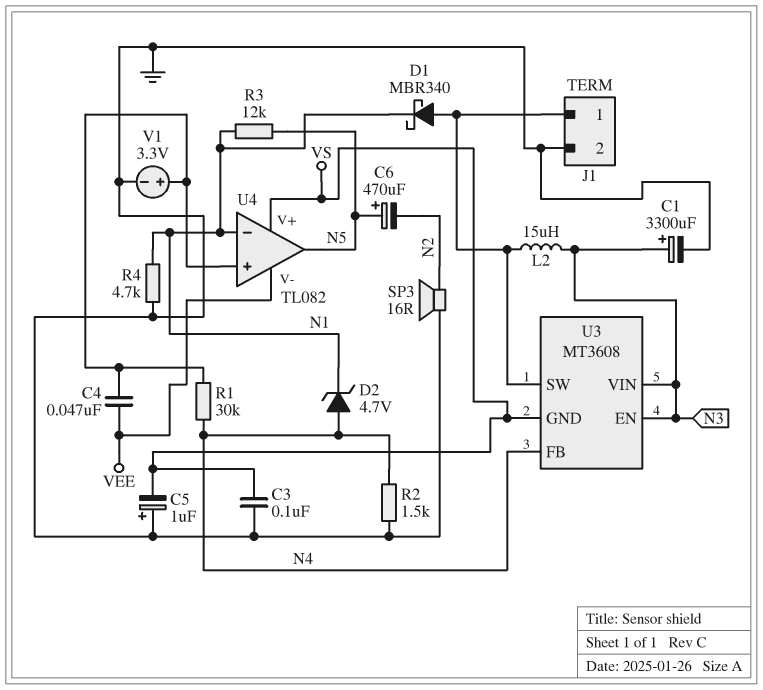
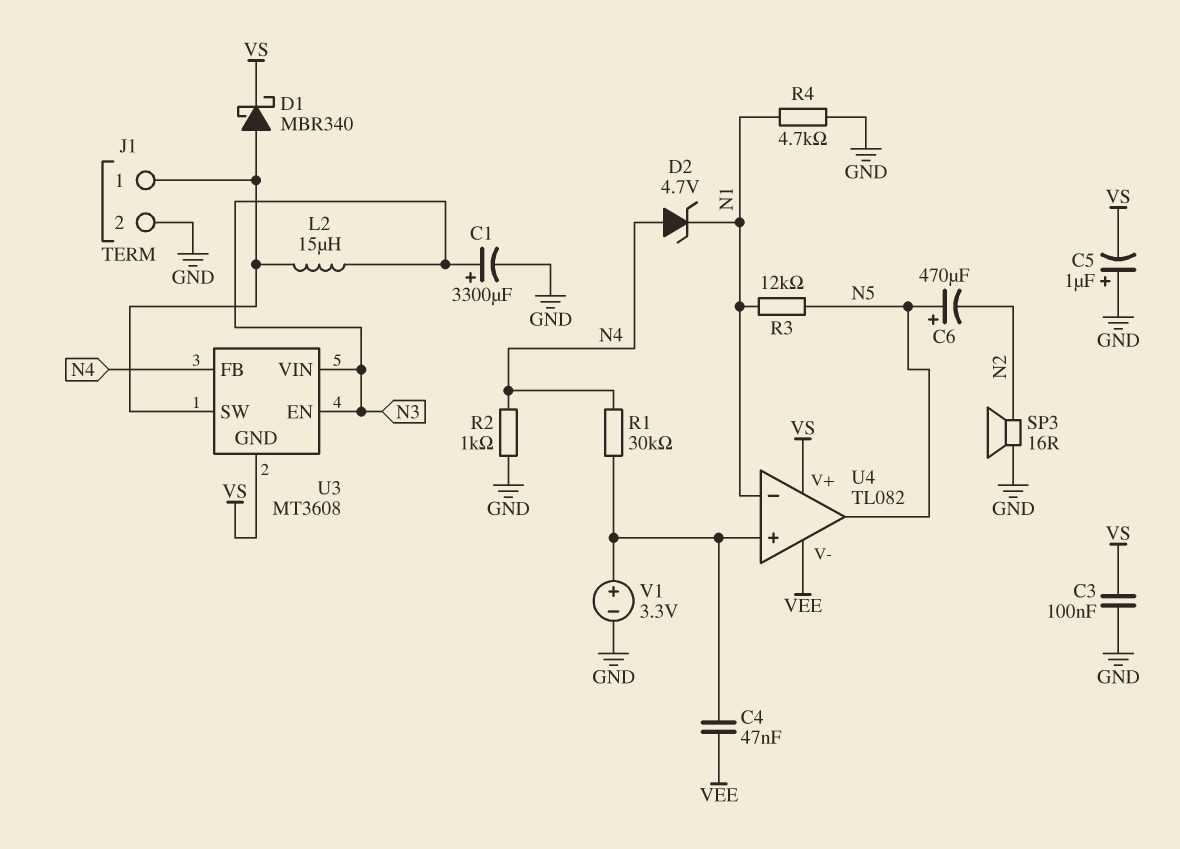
D1: schottky MBR340 (A J1/1, K N1) -> schottky MBR340 (A J1/1, K VS)
R2: 1.5k (GND, N4) -> 1k (GND, N4)

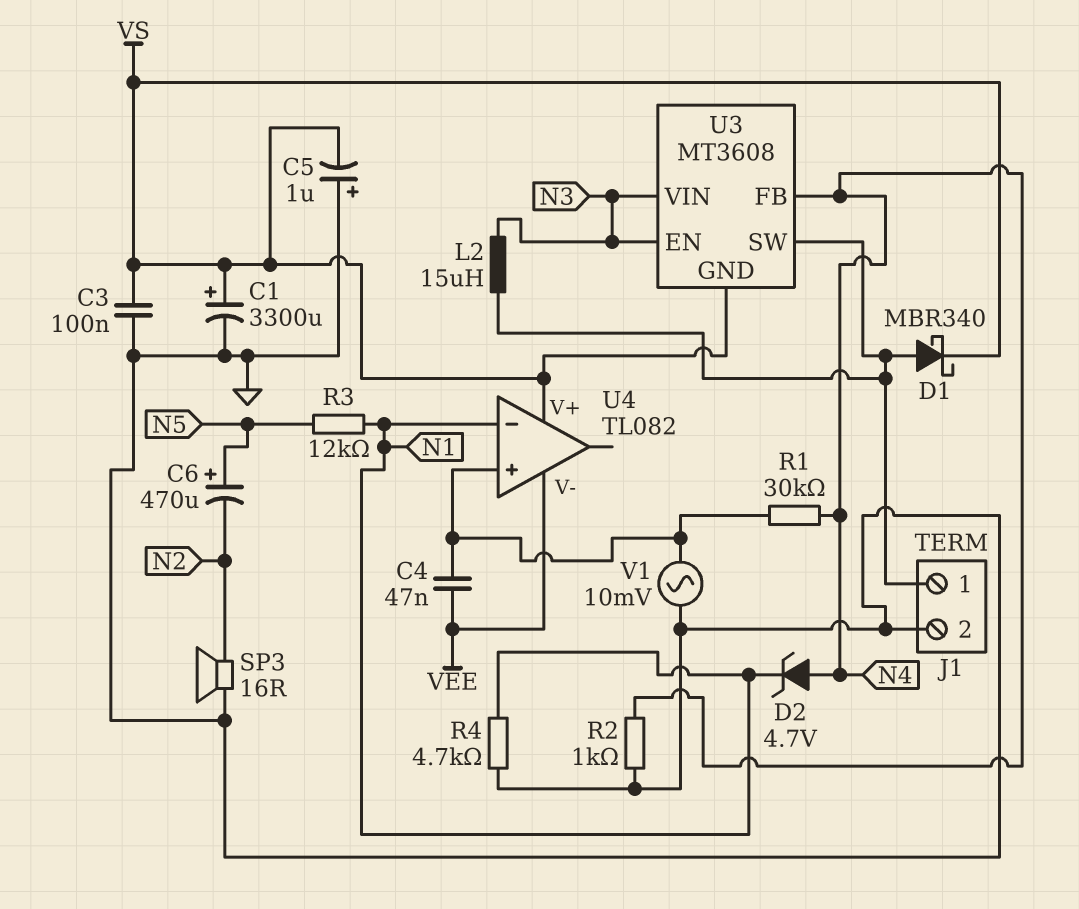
C1: 3300uF (plus N3, minus GND) -> 3300uF (plus VS, minus GND)
U4 pin out: N5 -> none
V1: 3.3V (plus U4/in+, minus GND) -> AC 10mV (GND, U4/in+)

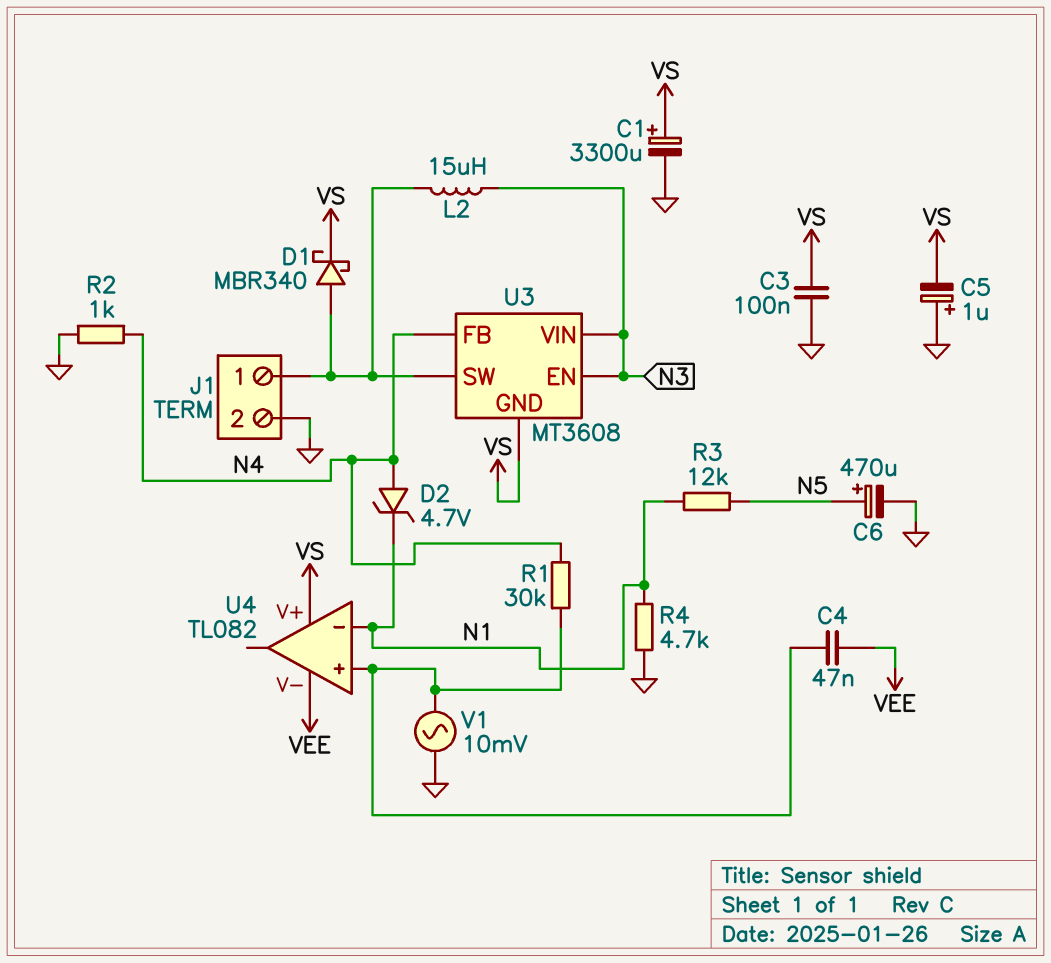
C6: 470uF (plus N5, minus N2) -> 470uF (plus N5, minus GND)
SP3: speaker 16R (GND, N2) -> none

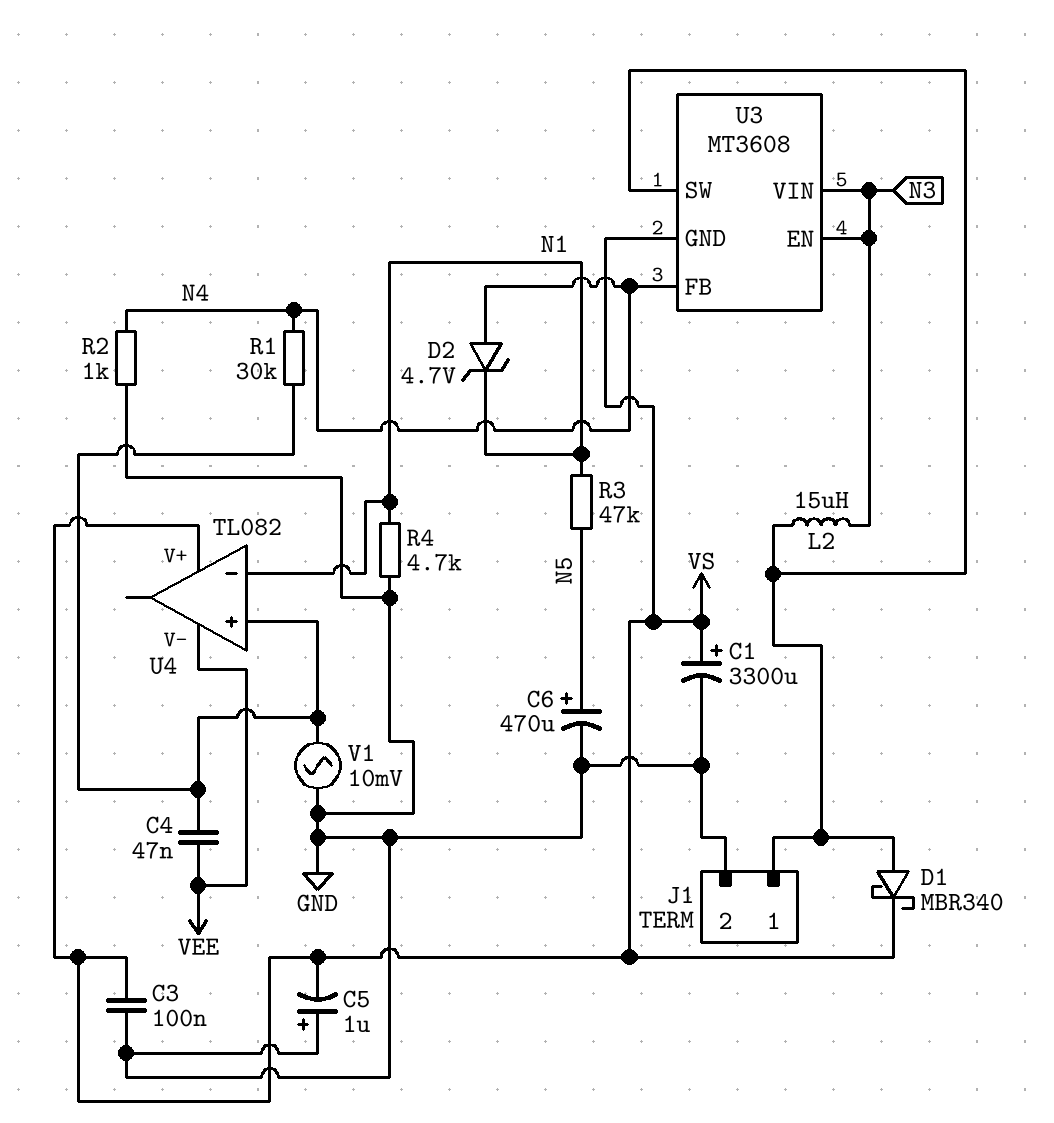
R3: 12k (N1, N5) -> 47k (N1, N5)

